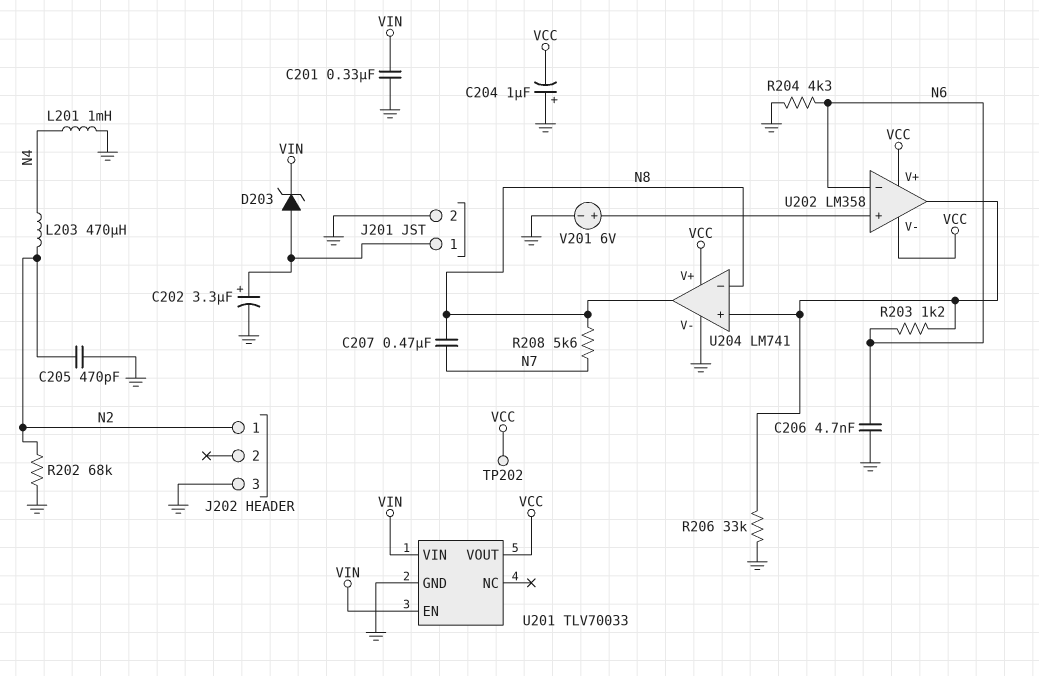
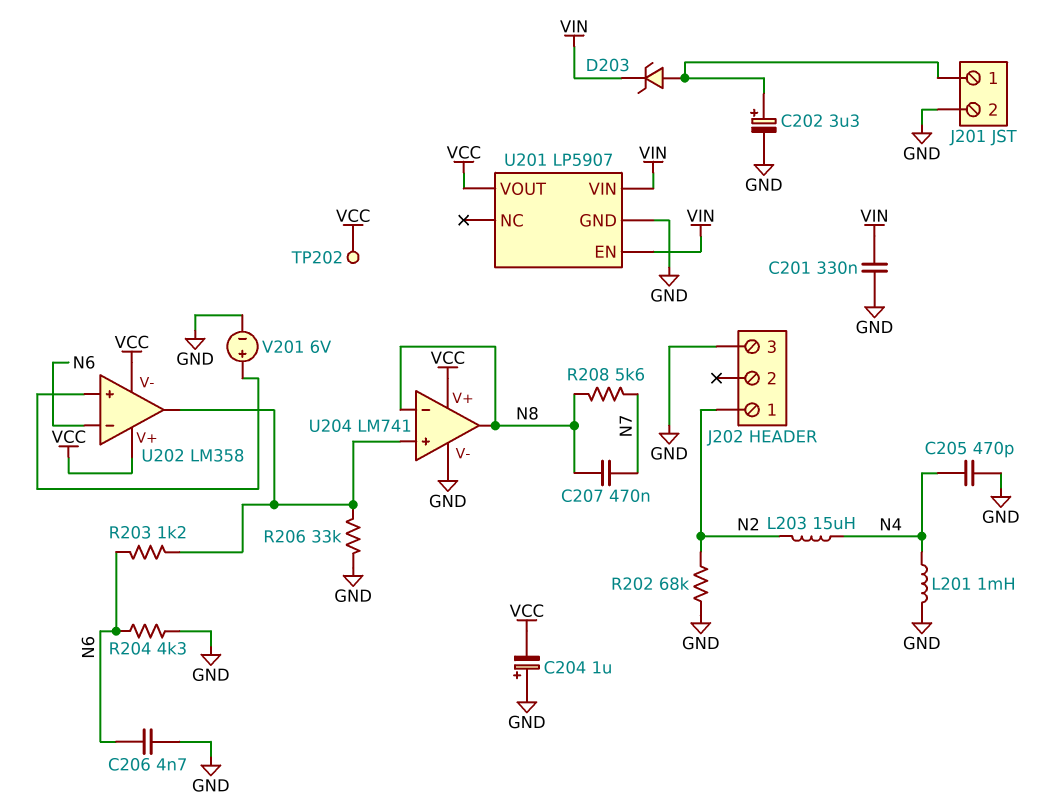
C205: 470pF (GND, N2) -> 470pF (GND, N4)
L203: 470uH (N2, N4) -> 15uH (N2, N4)
U201: TLV70033 -> LP5907

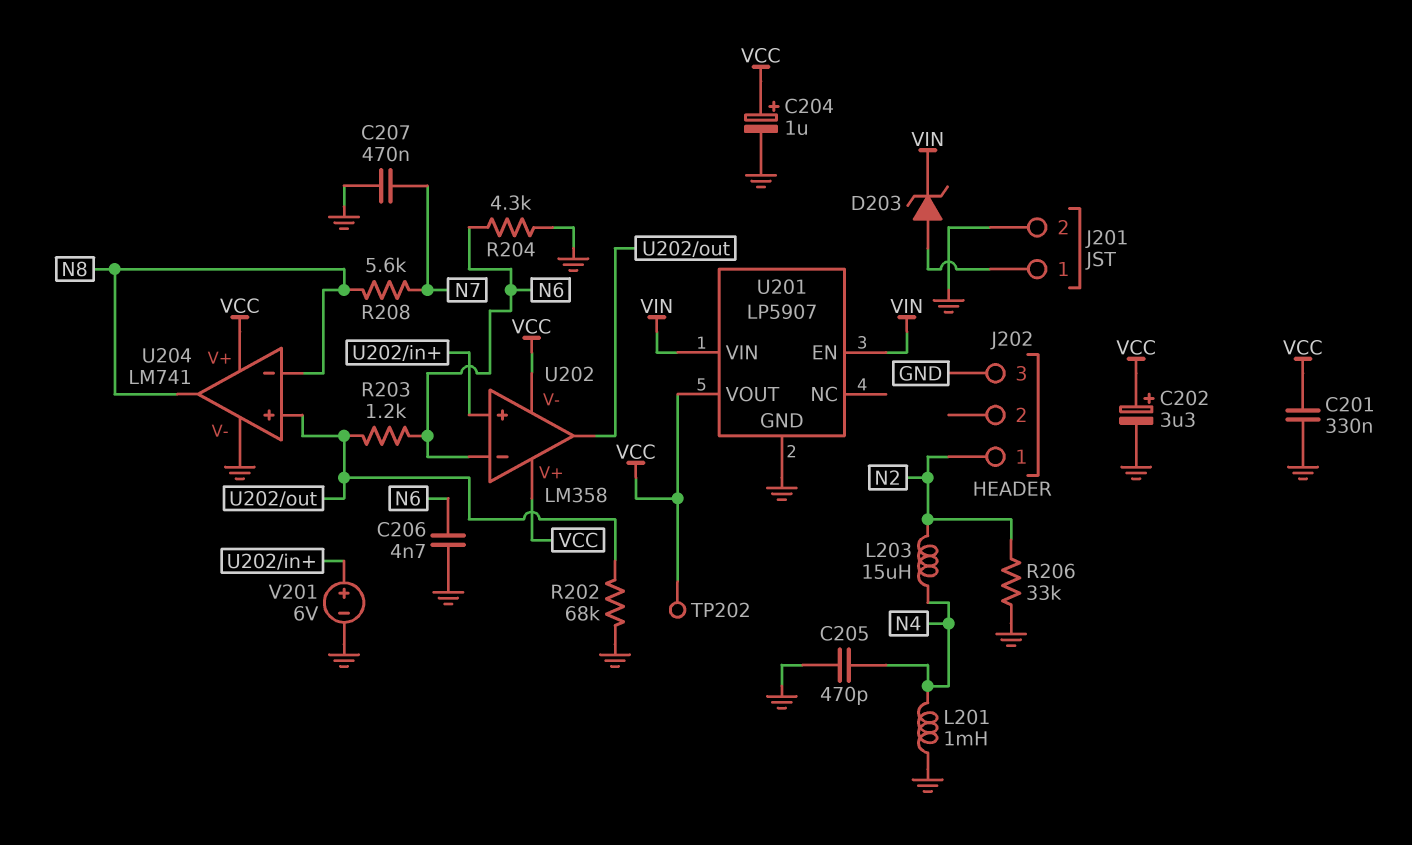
C201: 330nF (GND, VIN) -> 330nF (GND, VCC)
C202: 3.3uF (plus J201/1, minus GND) -> 3.3uF (plus VCC, minus GND)
C204: 1uF (plus GND, minus VCC) -> 1uF (plus VCC, minus GND)
C207: 470nF (N7, N8) -> 470nF (GND, N7)
R202: 68k (GND, N2) -> 68k (GND, U202/out)
R206: 33k (GND, U202/out) -> 33k (GND, N2)

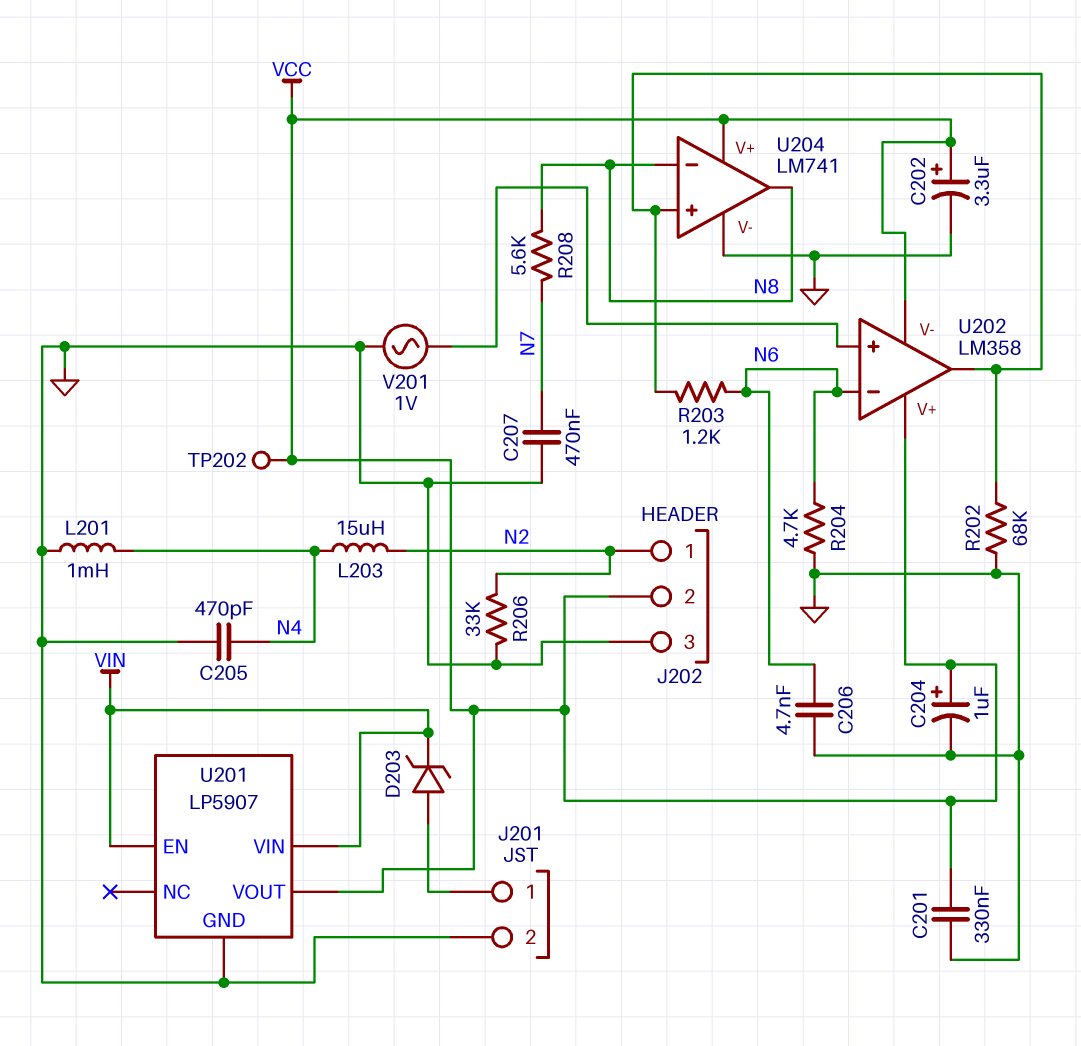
J202 pin 2: none -> VCC
R204: 4.3k (GND, N6) -> 4.7k (GND, N6)
V201: 6V (plus U202/in+, minus GND) -> AC 1V (GND, U202/in+)

